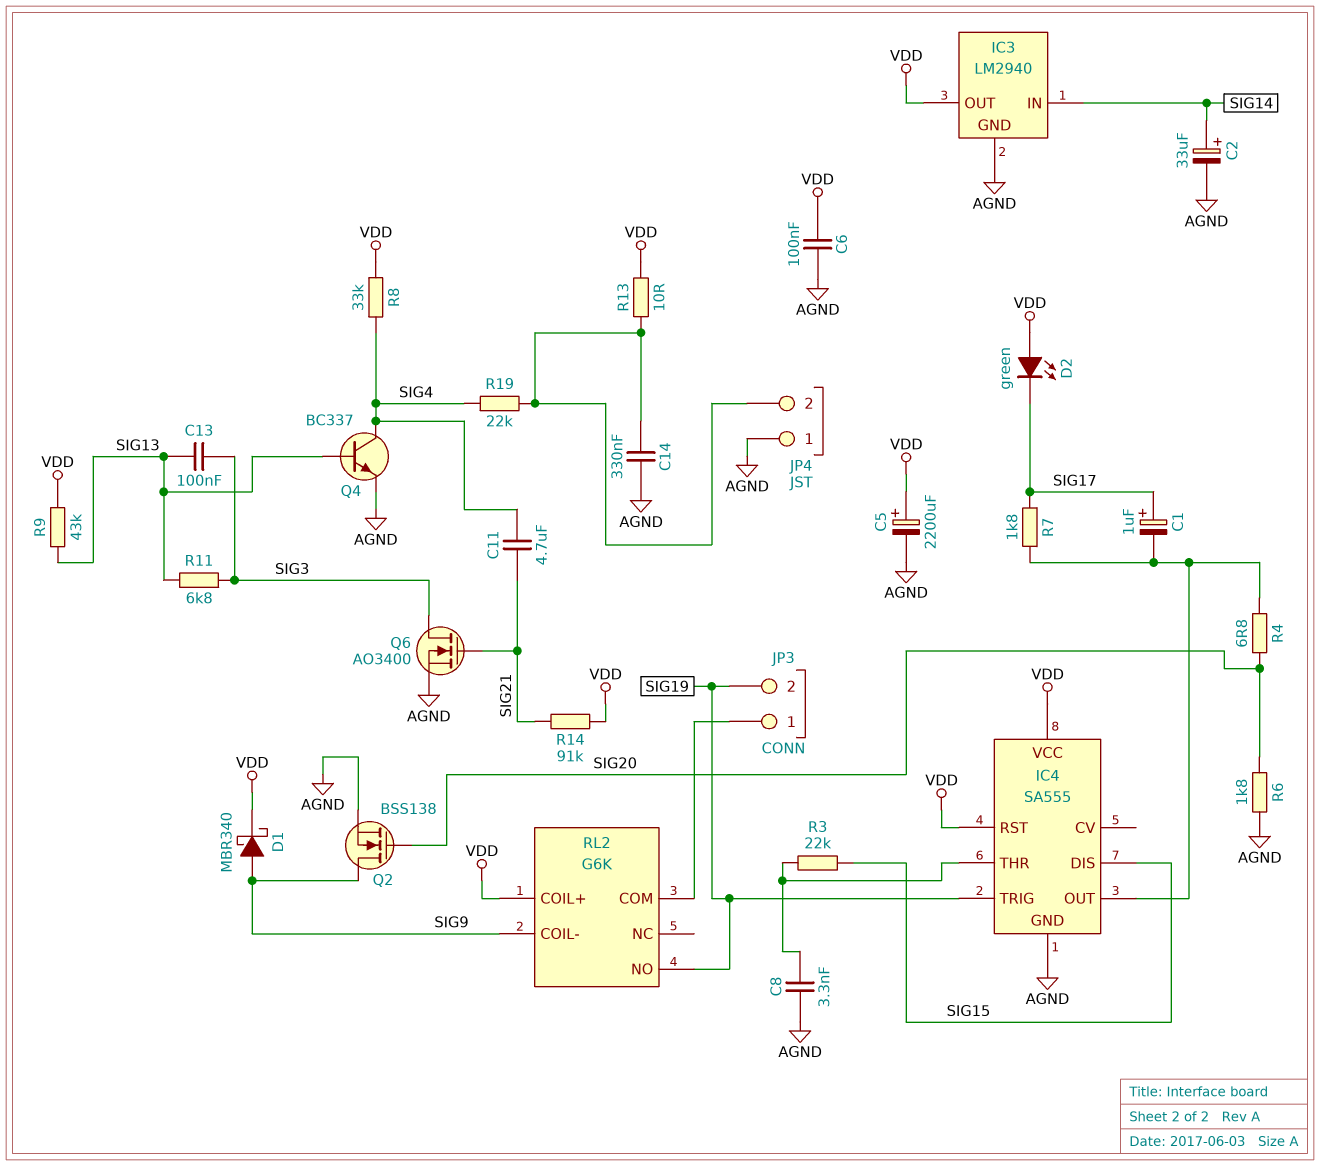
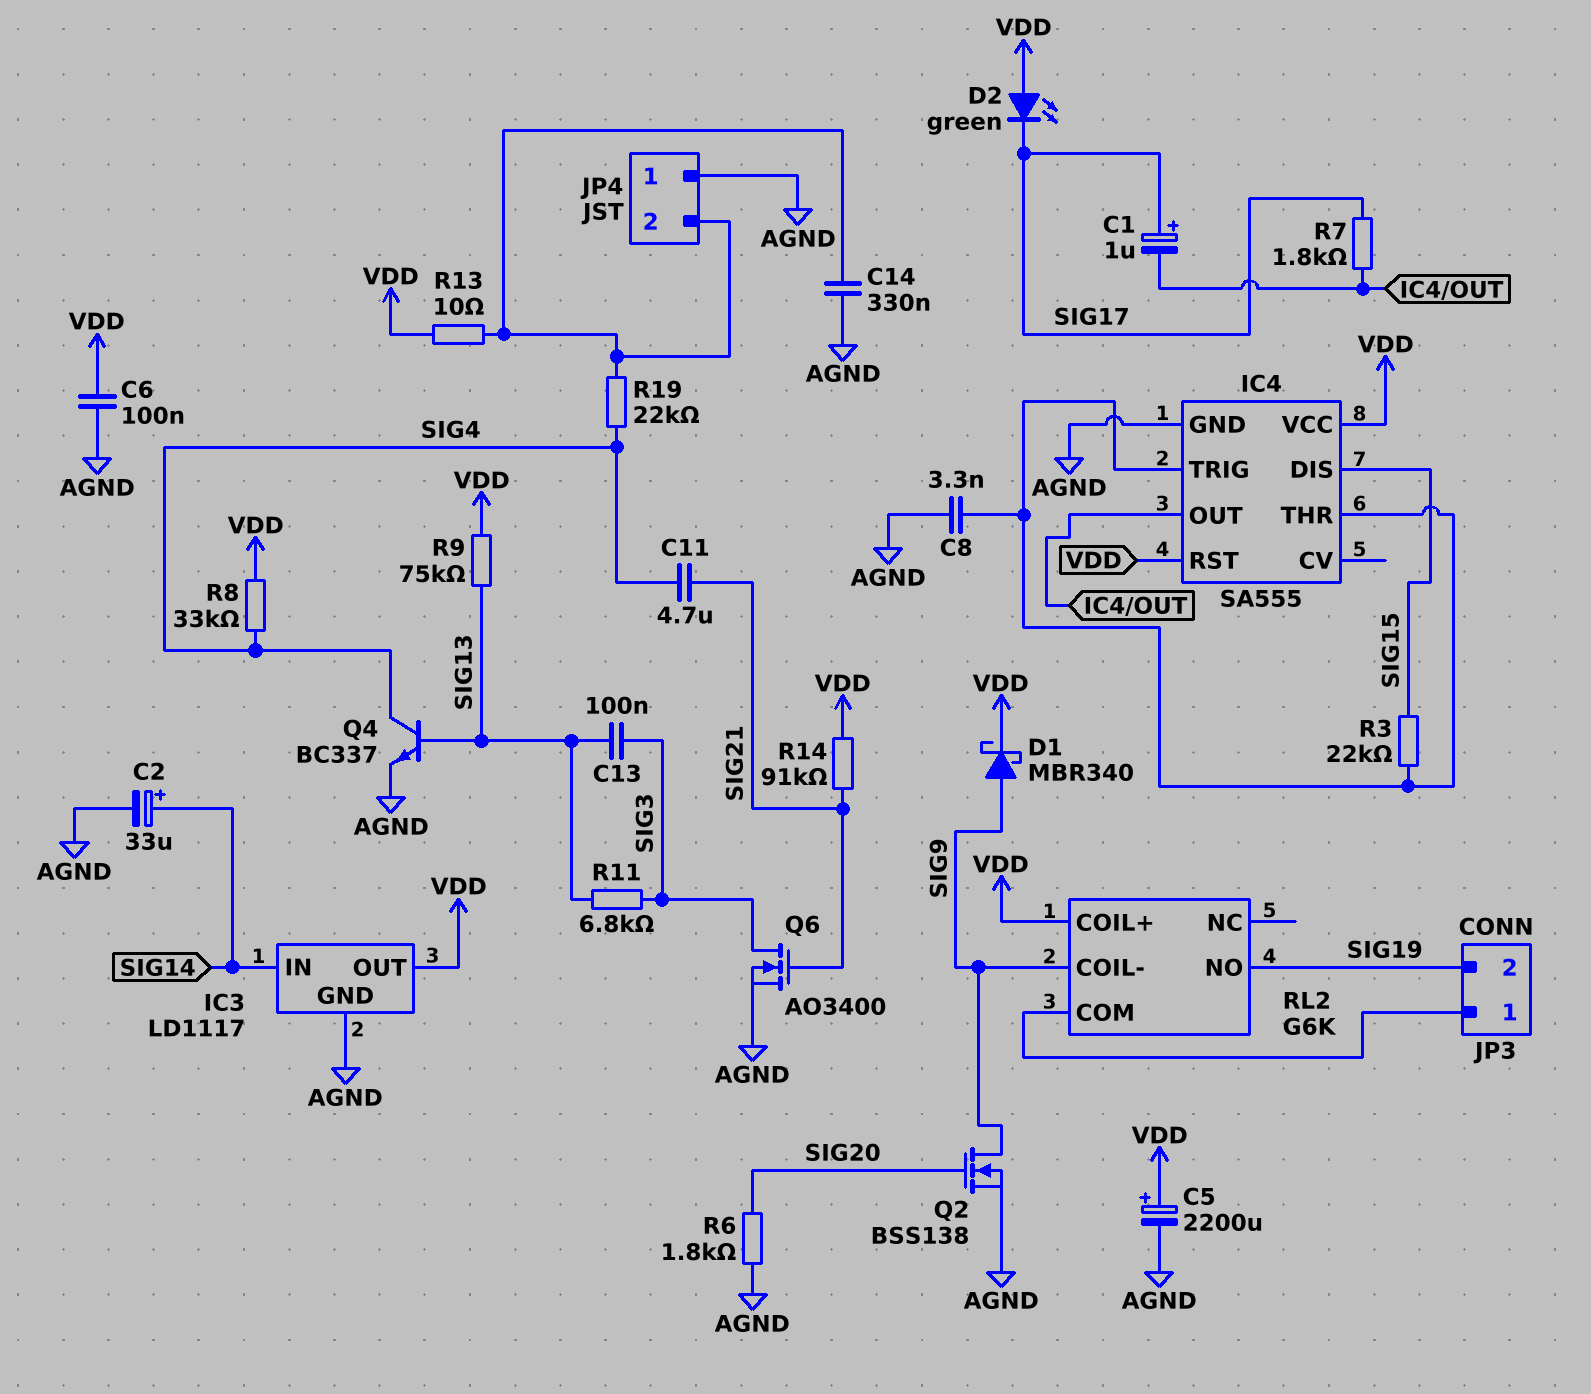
IC3: LM2940 -> LD1117
IC4 pin TRIG: SIG19 -> IC4/THR
R4: 6.8 (IC4/OUT, SIG20) -> none
R9: 43k (SIG13, VDD) -> 75k (SIG13, VDD)

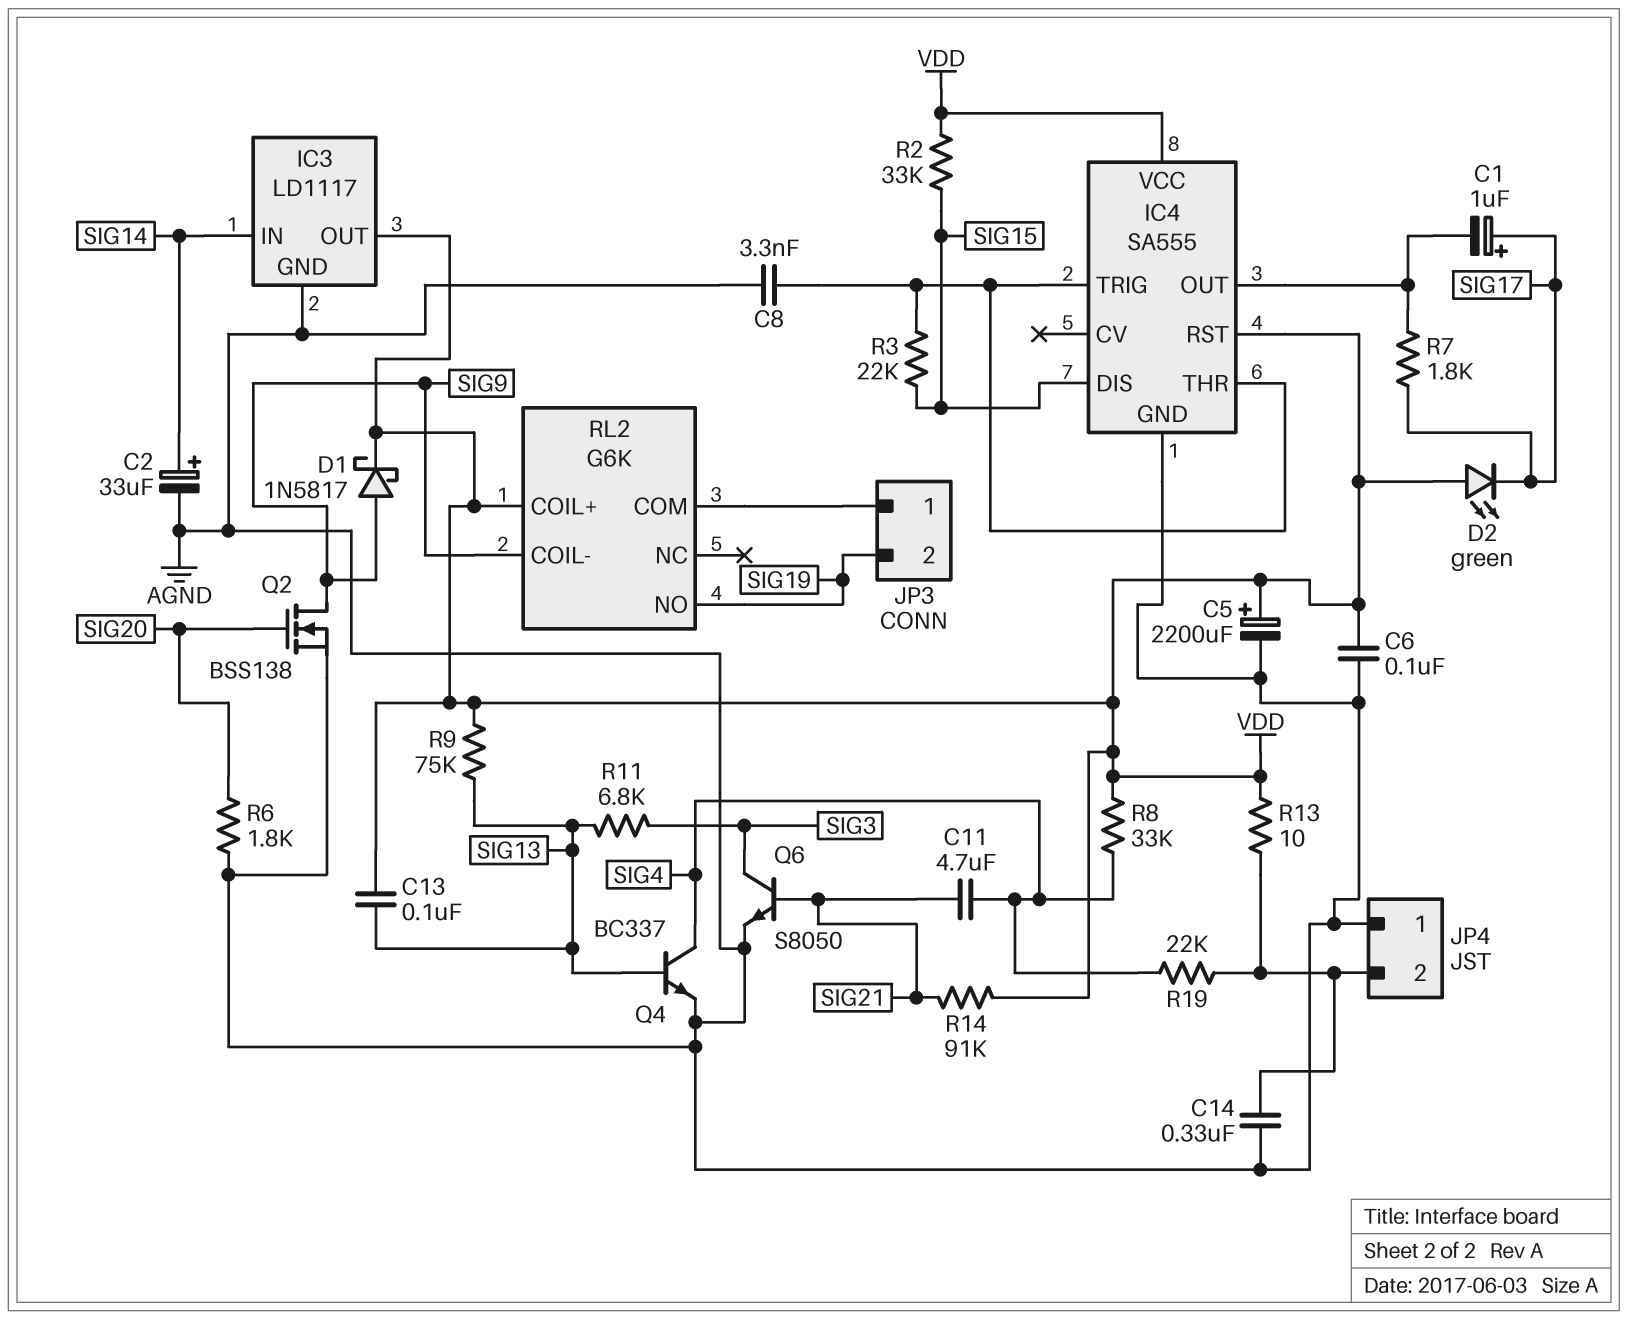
C13: 100nF (SIG3, SIG13) -> 100nF (SIG13, VDD)
D1: schottky MBR340 (A SIG9, K VDD) -> schottky 1N5817 (A SIG9, K VDD)
Q6: NMOS AO3400 (G SIG21, D SIG3, S AGND) -> NPN S8050 (B SIG21, C SIG3, E AGND)
R2: none -> 33k (SIG15, VDD)

